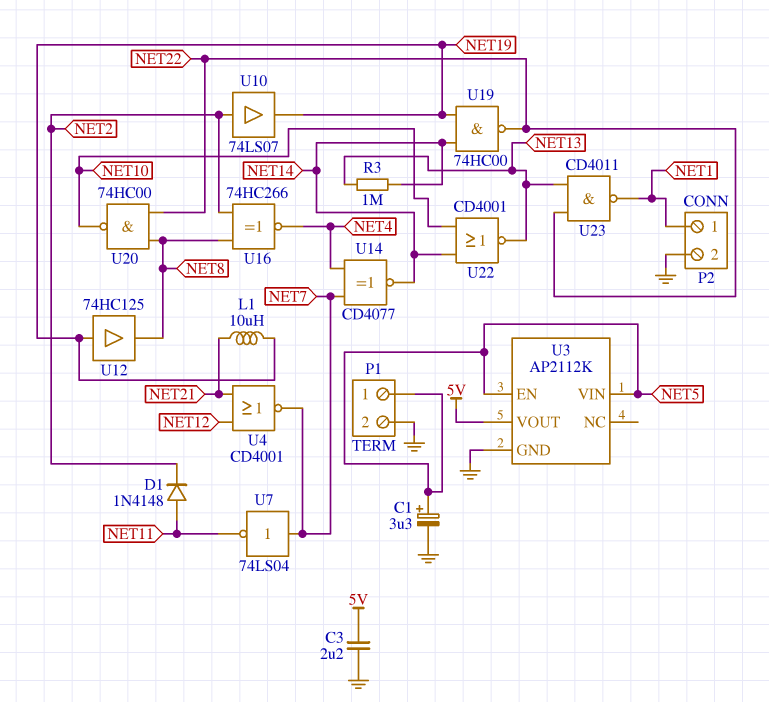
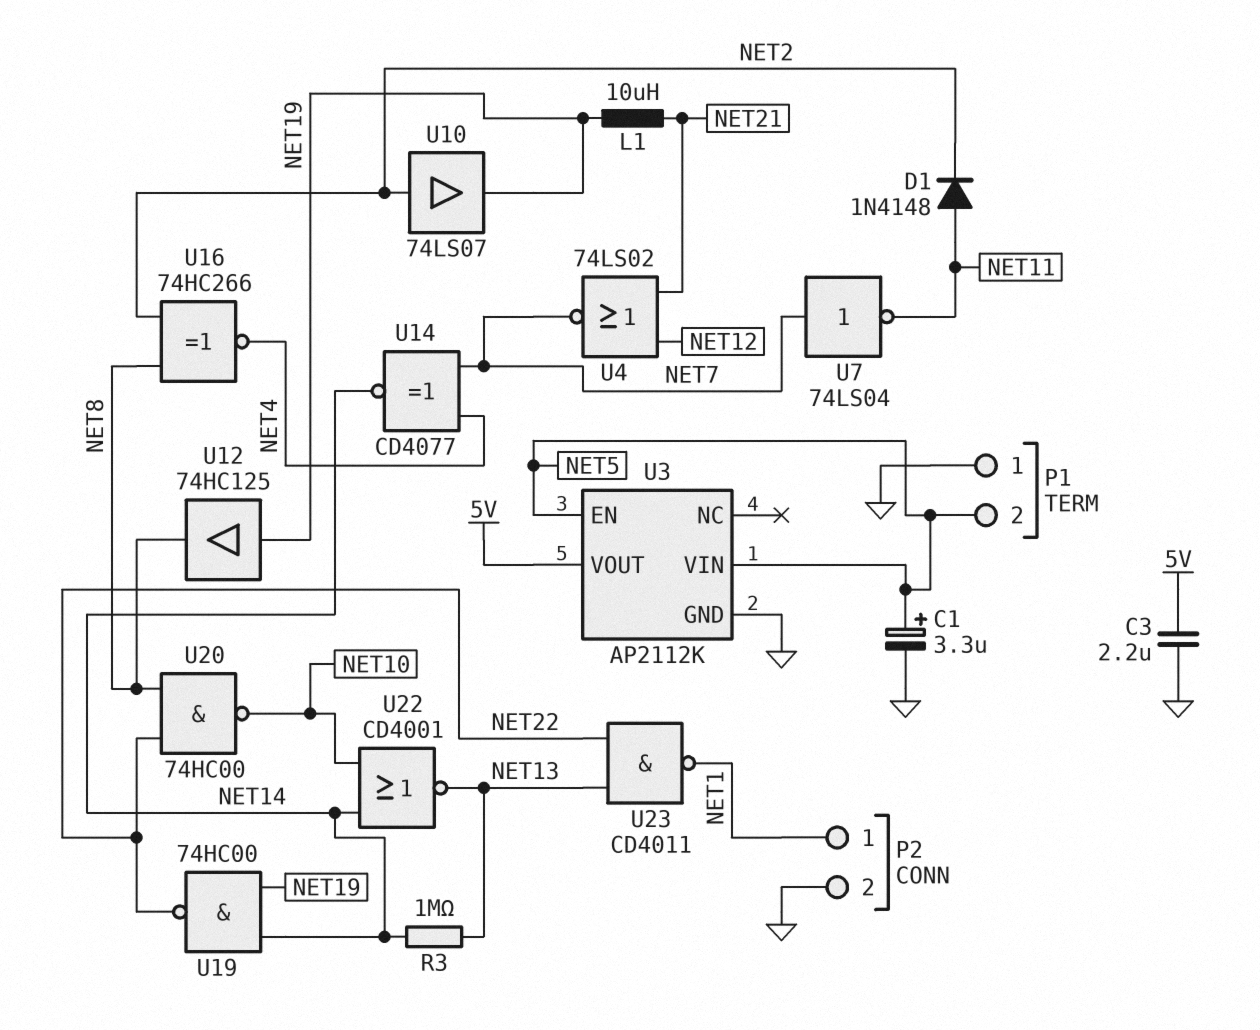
P1 pin 1: NET5 -> GND
P1 pin 2: GND -> NET5
U4: NOR CD4001 (in NET12, in NET21, out NET7) -> NOR 74LS02 (in NET12, in NET21, out NET7)

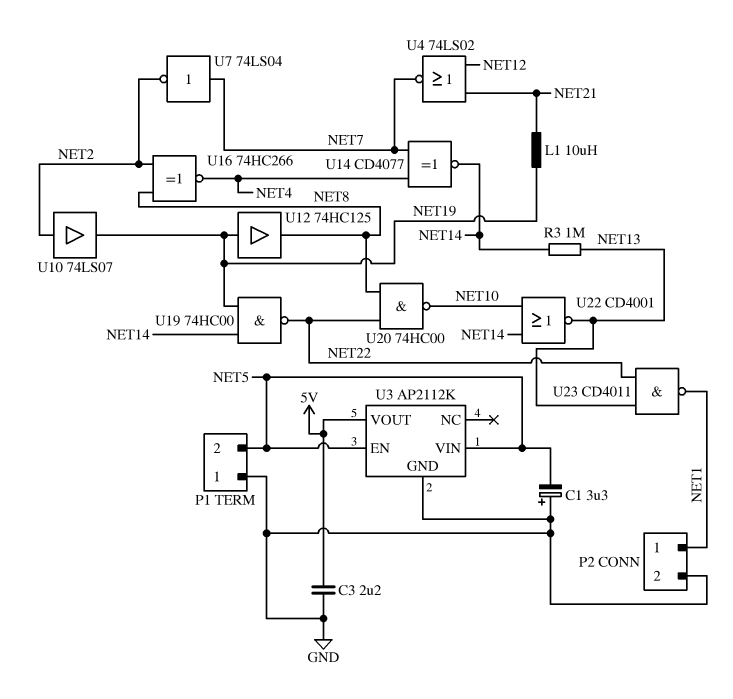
C1: 3.3uF (plus NET5, minus GND) -> 3.3uF (plus GND, minus NET5)
D1: diode 1N4148 (A NET11, K NET2) -> none
U7: NOT 74LS04 (in NET7, out NET11) -> NOT 74LS04 (in NET7, out NET2)

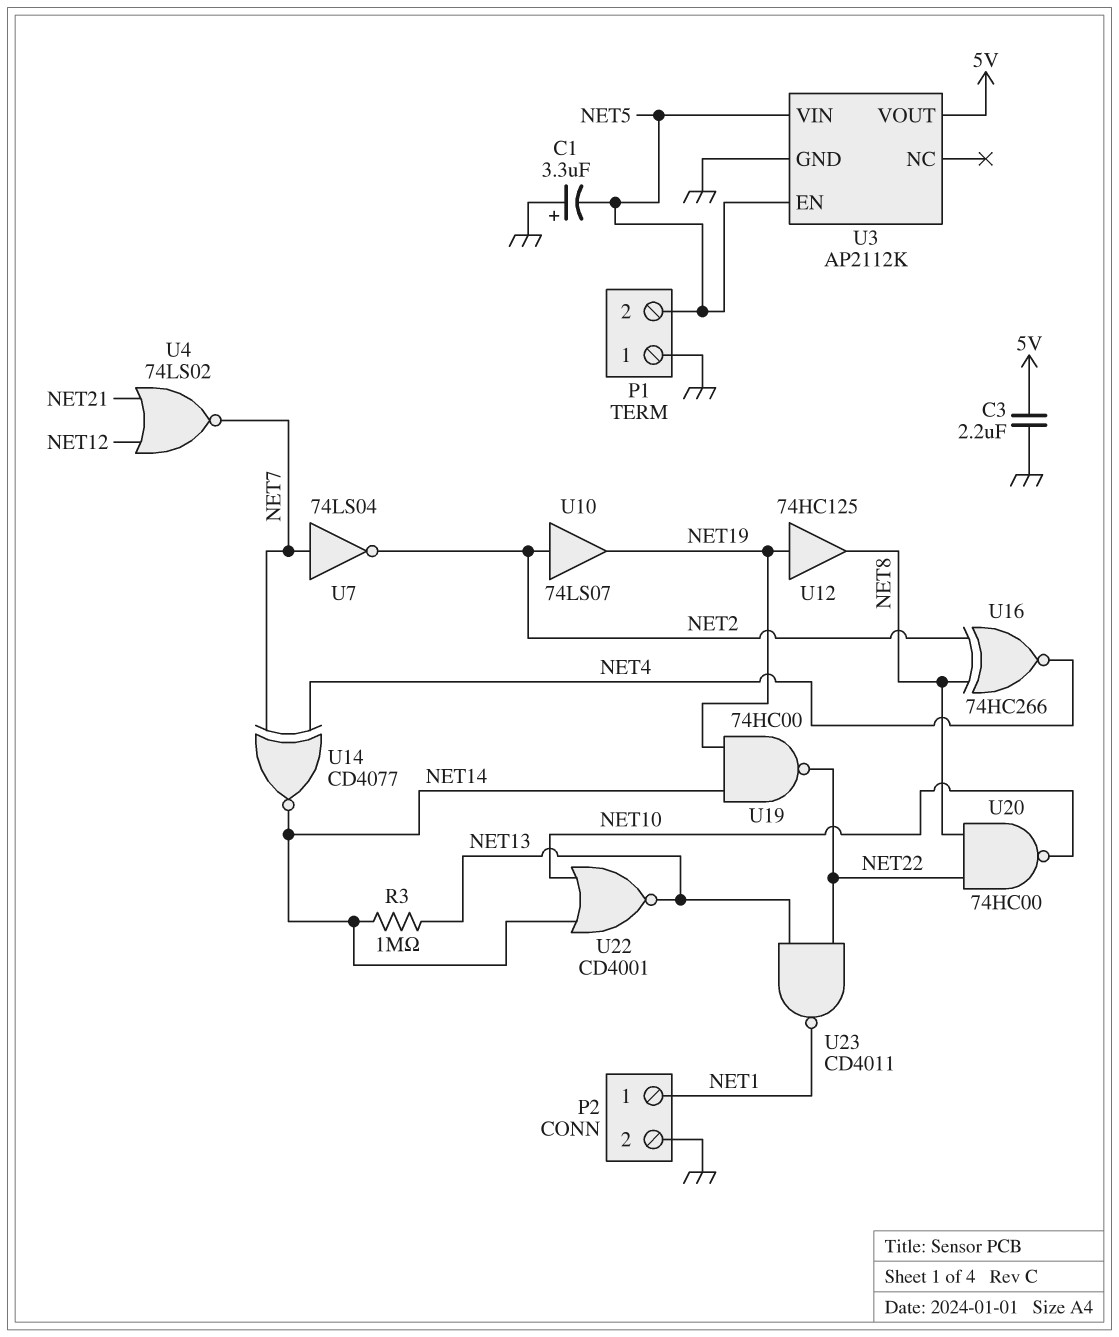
L1: 10uH (NET19, NET21) -> none

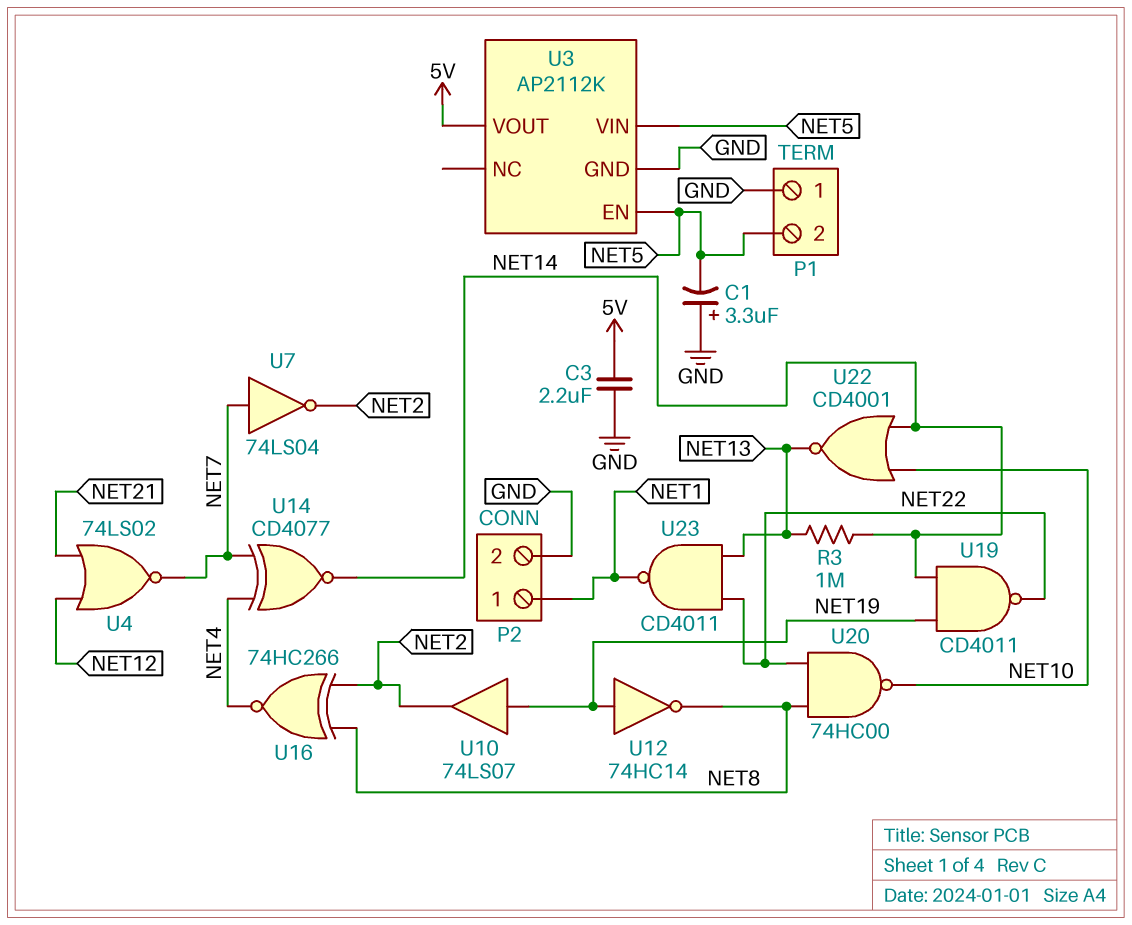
U10: buffer 74LS07 (in NET2, out NET19) -> buffer 74LS07 (in NET19, out NET2)
U12: buffer 74HC125 (in NET19, out NET8) -> NOT 74HC14 (in NET19, out NET8)
U19: NAND 74HC00 (in NET14, in NET19, out NET22) -> NAND CD4011 (in NET14, in NET19, out NET22)

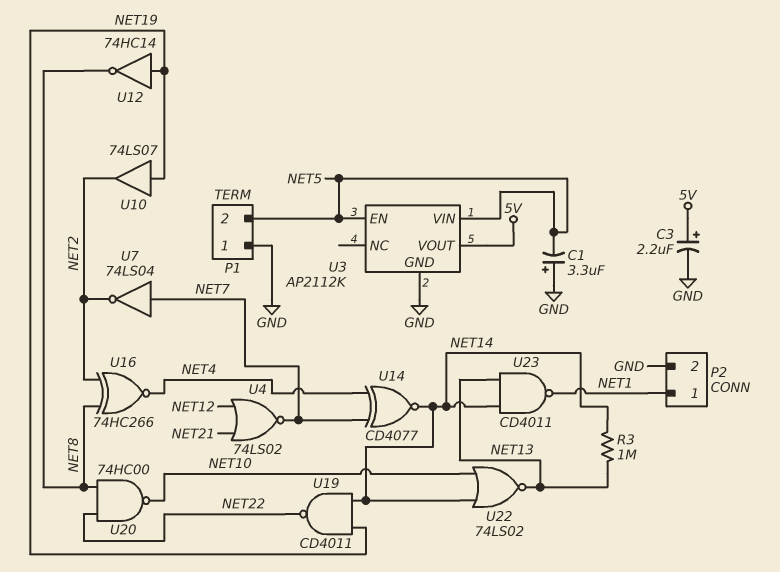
C3: 2.2uF (5V, GND) -> 2.2uF (plus 5V, minus GND)
U22: NOR CD4001 (in NET10, in NET14, out NET13) -> NOR 74LS02 (in NET10, in NET14, out NET13)
U23: NAND CD4011 (in NET13, in NET22, out NET1) -> NAND CD4011 (in NET13, in NET14, out NET1)

